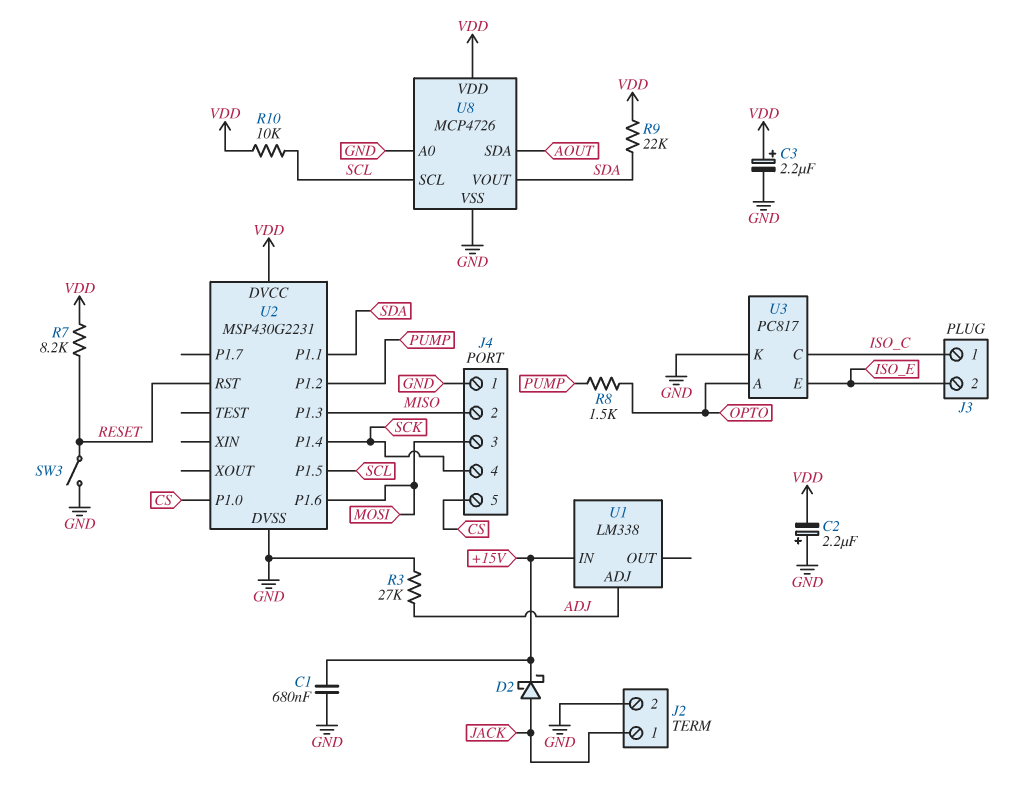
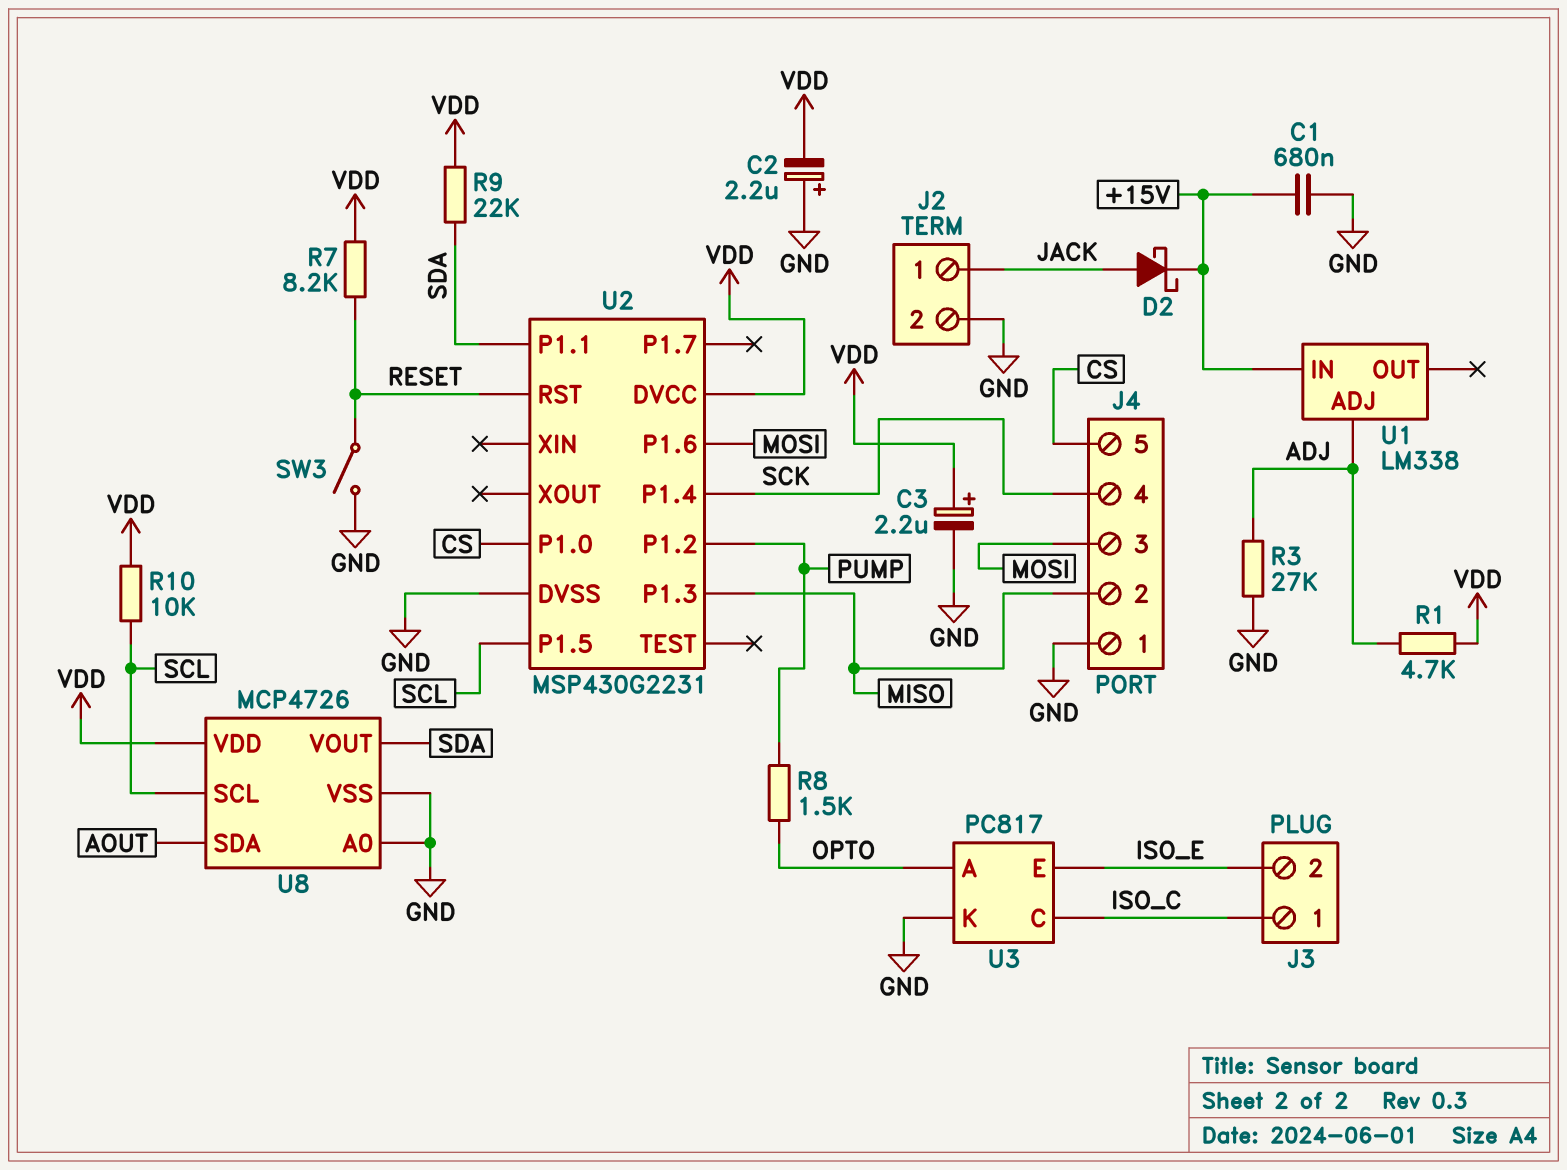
R1: none -> 4.7k (ADJ, VDD)

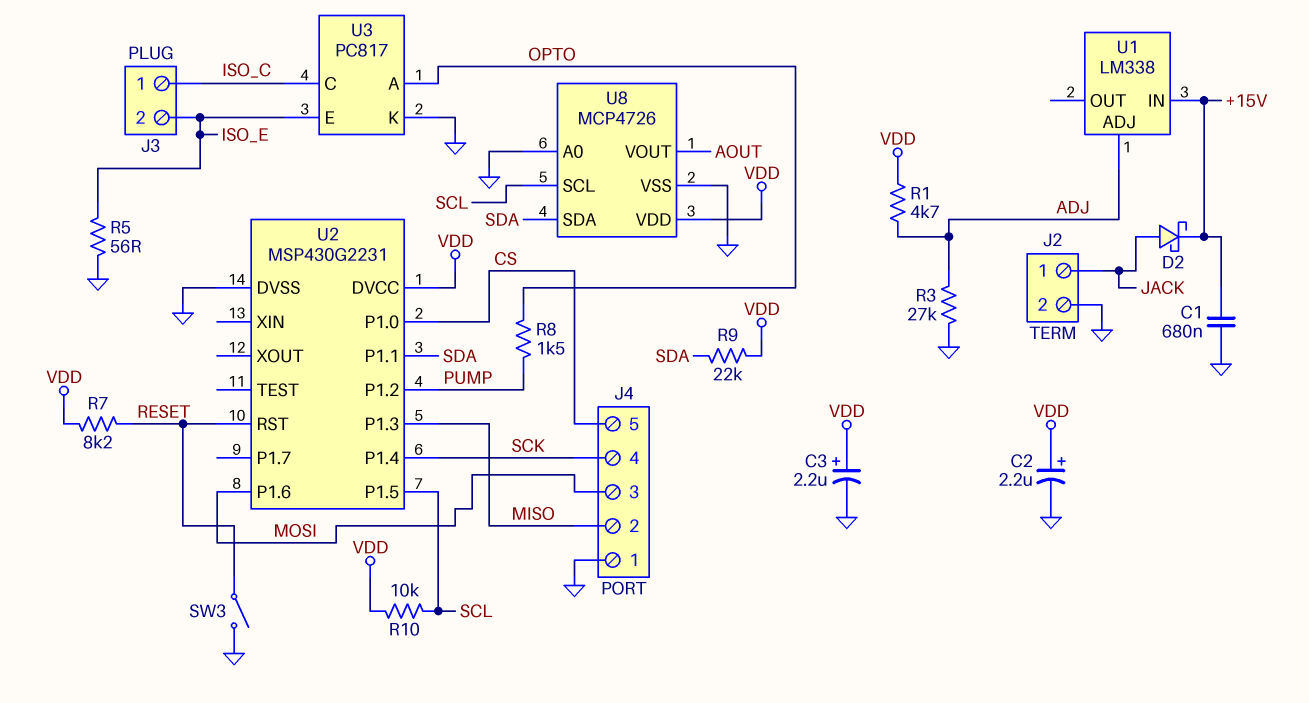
C2: 2.2uF (plus GND, minus VDD) -> 2.2uF (plus VDD, minus GND)
R5: none -> 56 (GND, ISO_E)
U8 pin SDA: AOUT -> SDA
U8 pin VOUT: SDA -> AOUT

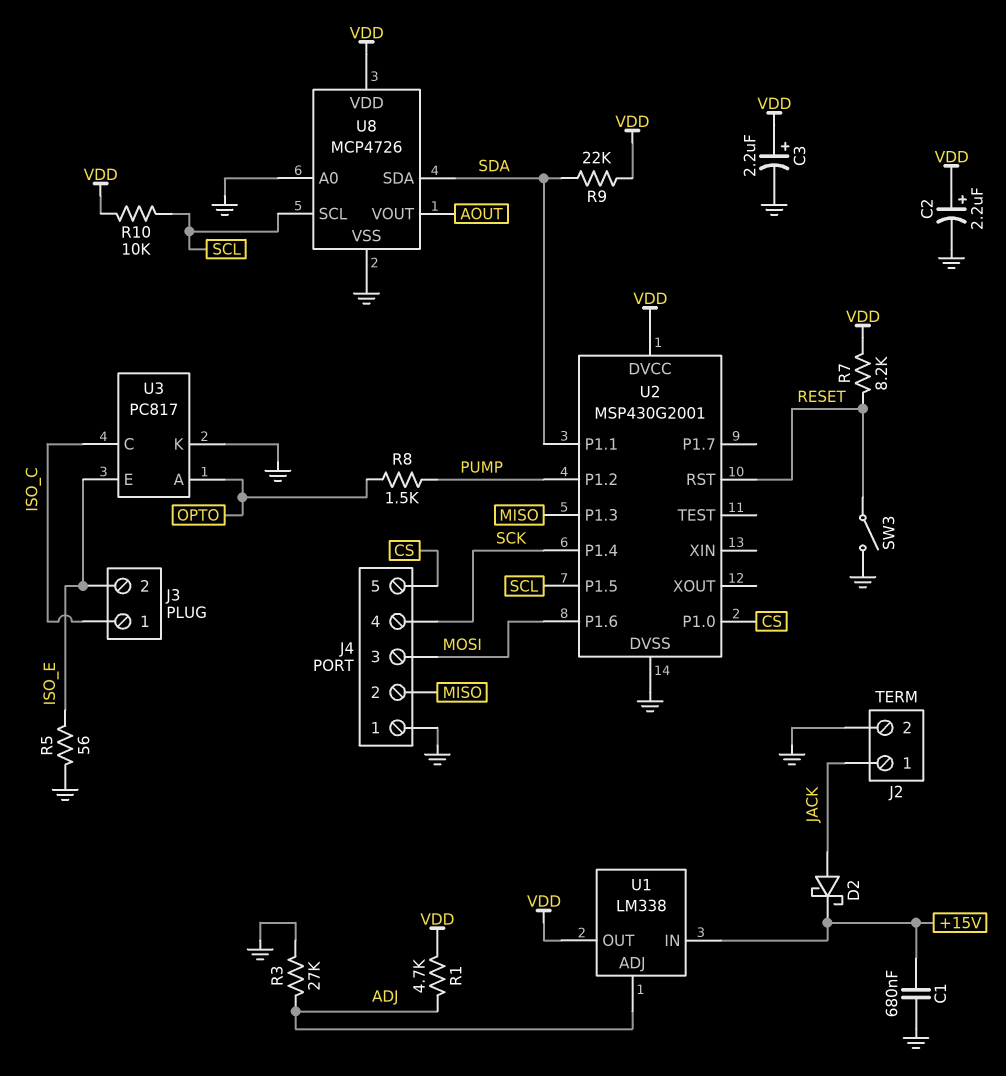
U1 pin OUT: none -> VDD
U2: MSP430G2231 -> MSP430G2001

